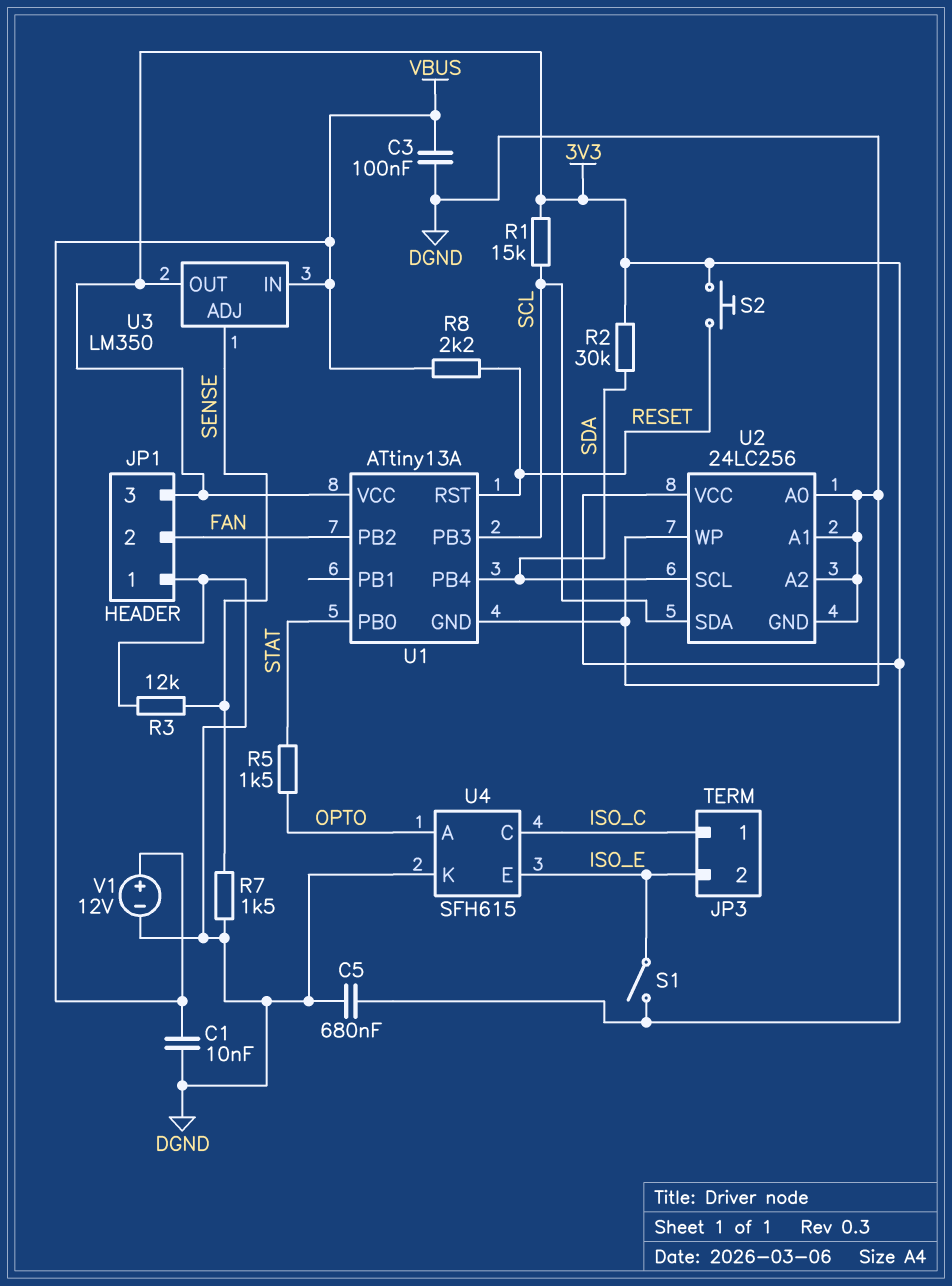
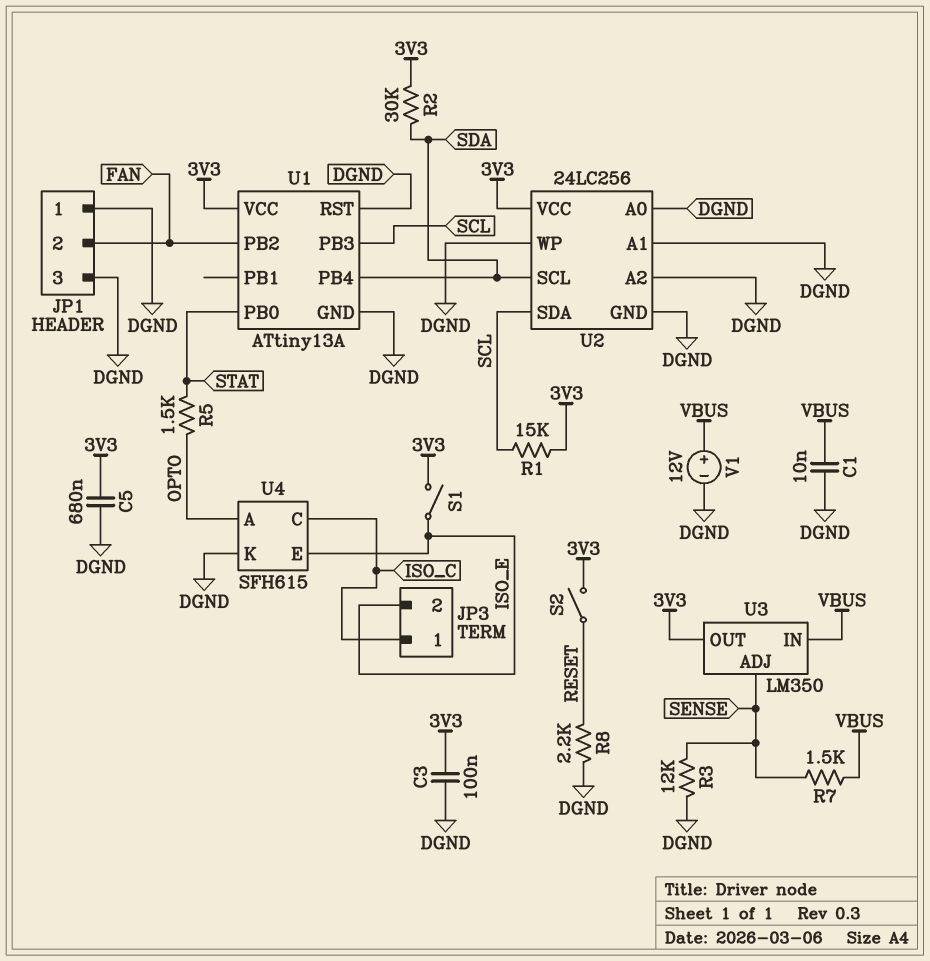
C3: 100nF (DGND, VBUS) -> 100nF (3V3, DGND)
JP1 pin 3: 3V3 -> DGND
R7: 1.5k (DGND, SENSE) -> 1.5k (SENSE, VBUS)
R8: 2.2k (RESET, VBUS) -> 2.2k (DGND, RESET)
S2: button (3V3, RESET) -> switch (3V3, RESET)
U1 pin RST: RESET -> DGND

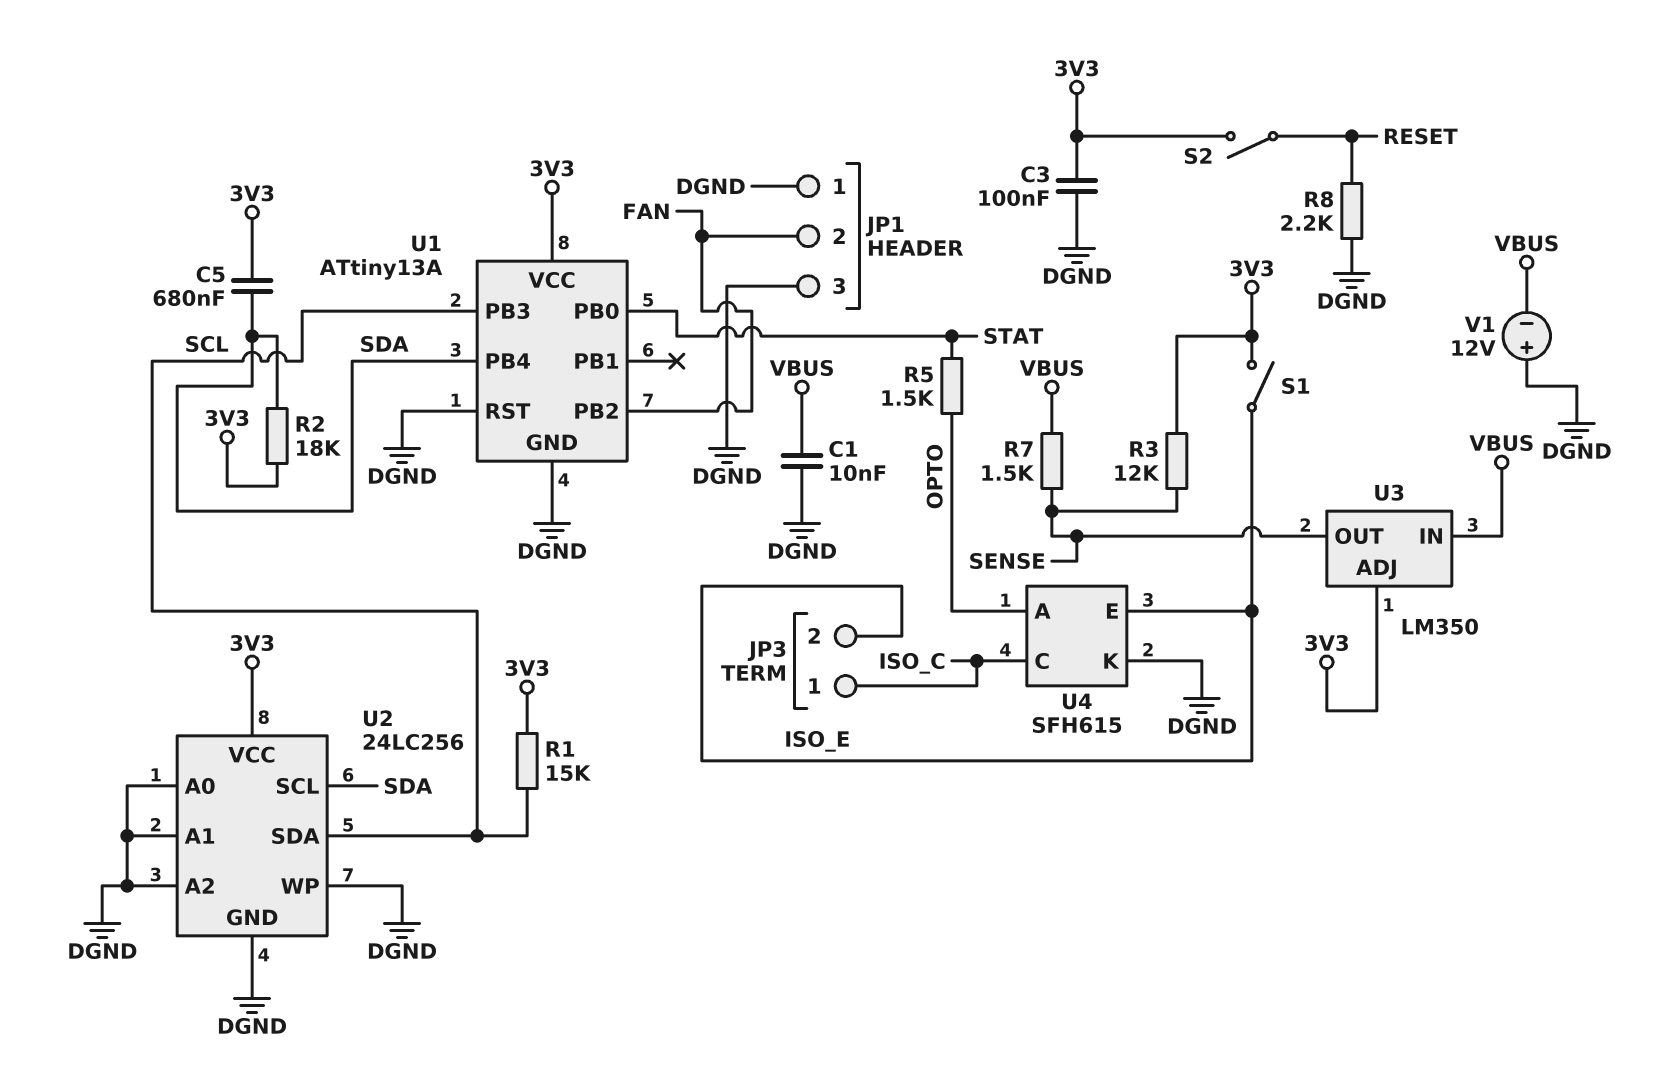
C5: 680nF (3V3, DGND) -> 680nF (3V3, SDA)
R2: 30k (3V3, SDA) -> 18k (3V3, SDA)
R3: 12k (DGND, SENSE) -> 12k (3V3, SENSE)
U3 pin ADJ: SENSE -> 3V3
U3 pin OUT: 3V3 -> SENSE
V1: 12V (plus VBUS, minus DGND) -> 12V (plus DGND, minus VBUS)

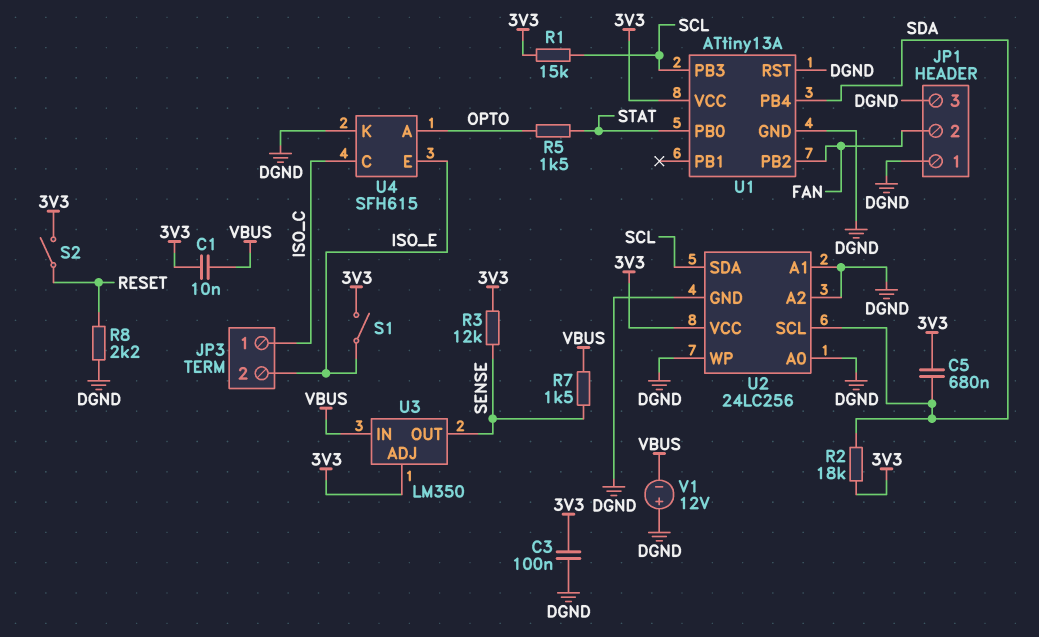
C1: 10nF (DGND, VBUS) -> 10nF (3V3, VBUS)

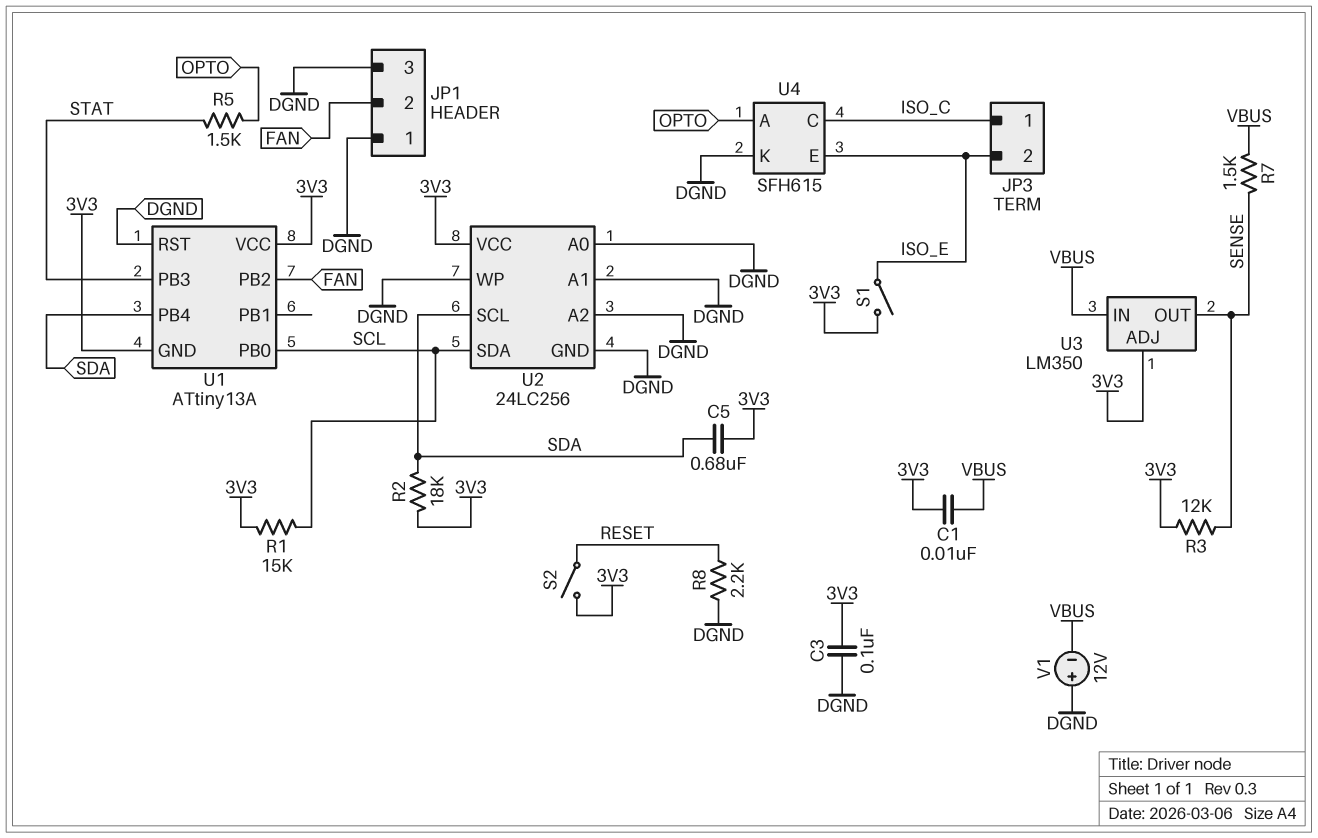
U1 pin GND: DGND -> 3V3
U1 pin PB0: STAT -> SCL
U1 pin PB3: SCL -> STAT

